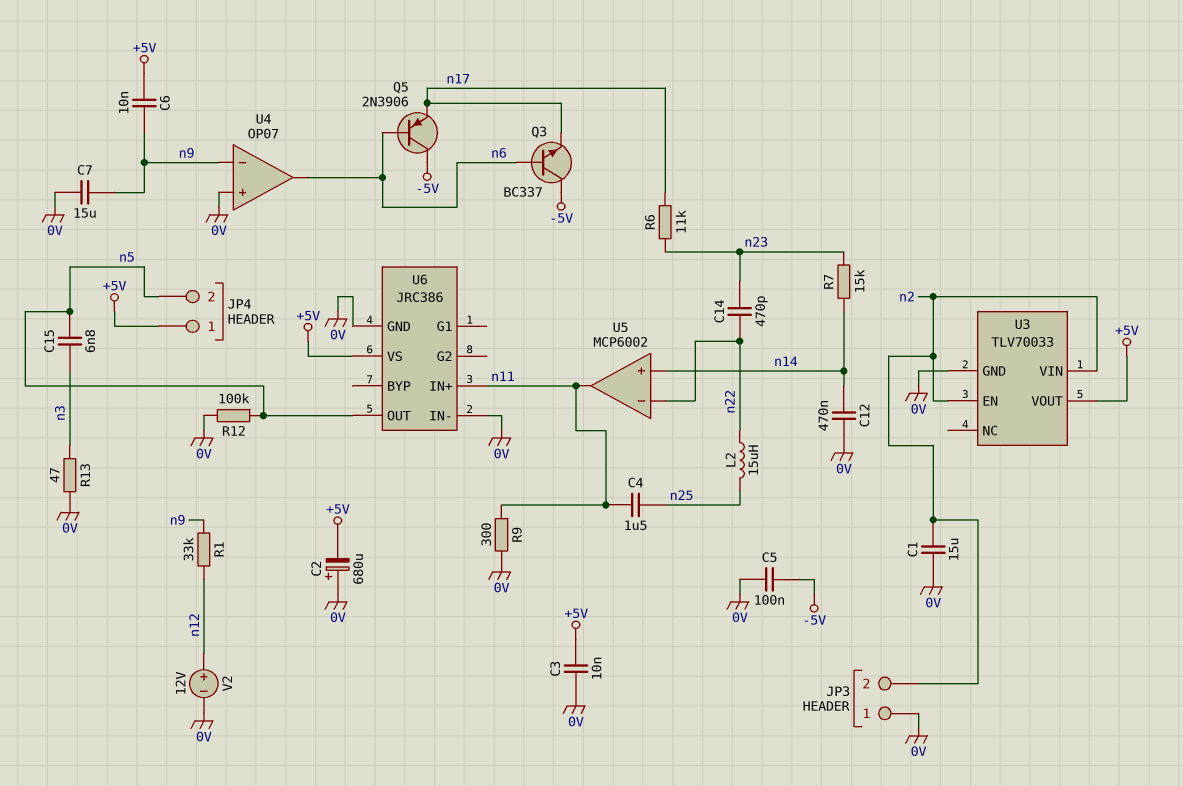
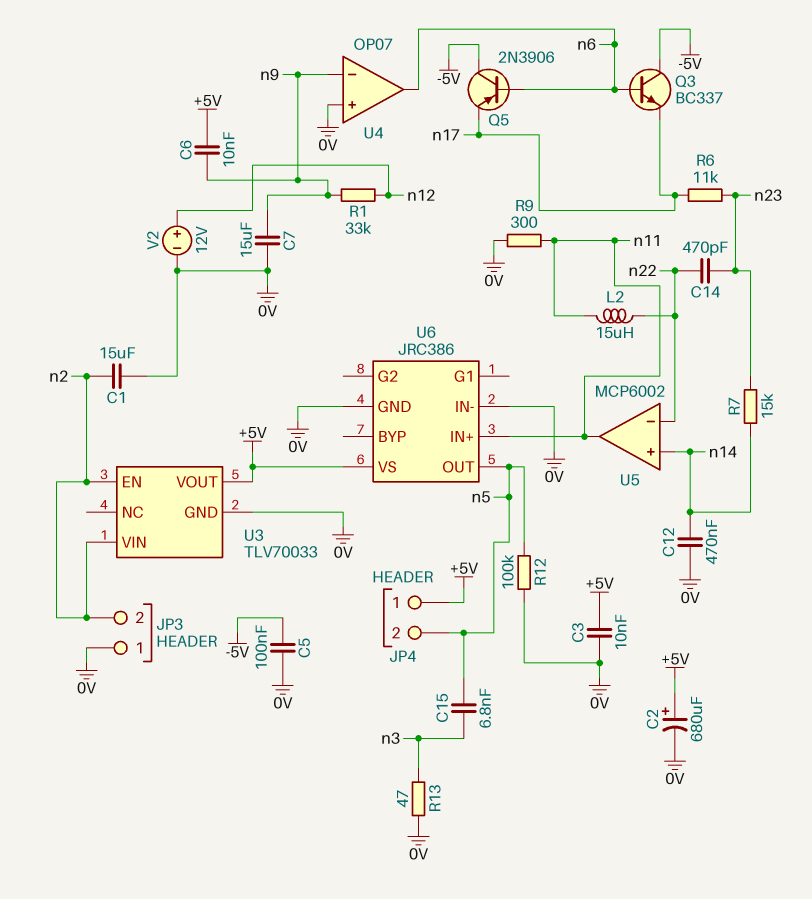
C2: 680uF (plus 0V, minus +5V) -> 680uF (plus +5V, minus 0V)
C4: 1.5uF (n11, n25) -> none
L2: 15uH (n22, n25) -> 15uH (n11, n22)

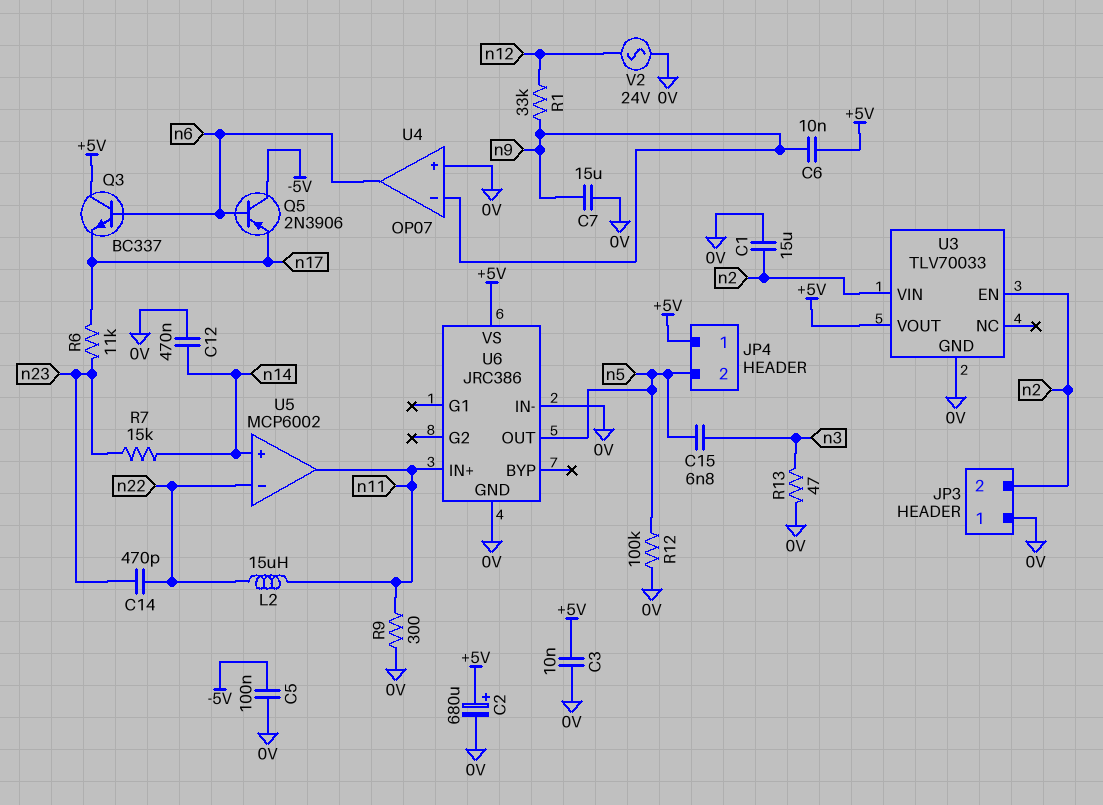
Q3: NPN BC337 (B n6, C -5V, E n17) -> NPN BC337 (B n6, C +5V, E n17)
V2: 12V (plus n12, minus 0V) -> AC 24V (0V, n12)

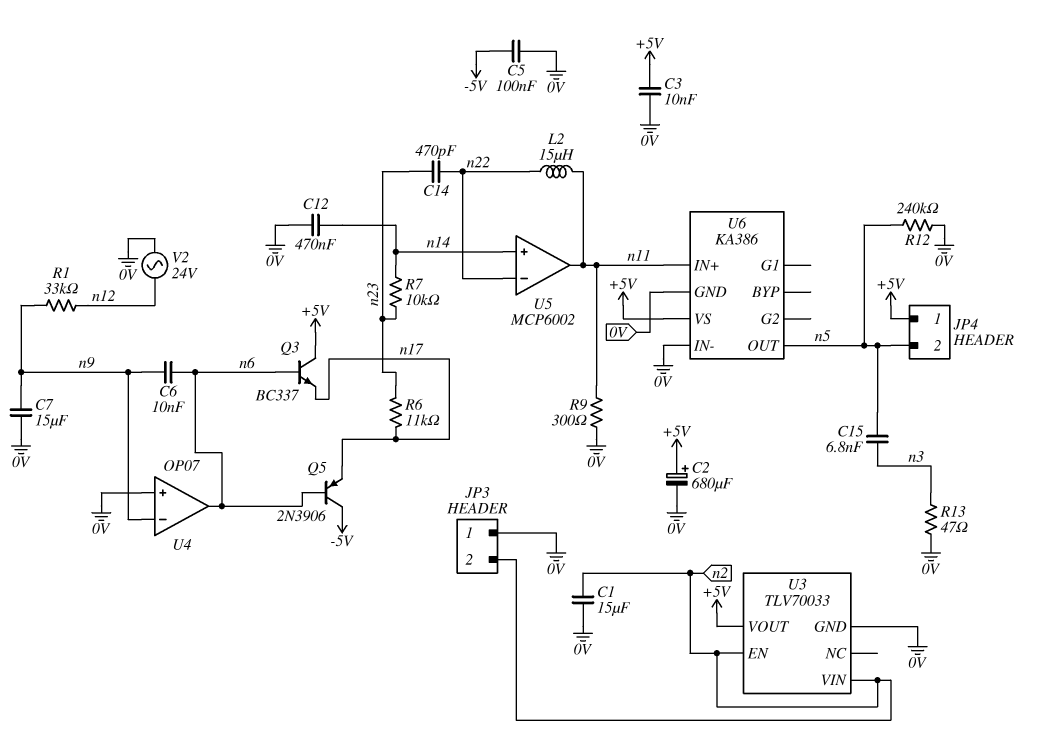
C6: 10nF (+5V, n9) -> 10nF (n6, n9)
R7: 15k (n14, n23) -> 10k (n14, n23)
R12: 100k (0V, n5) -> 240k (0V, n5)
U6: JRC386 -> KA386

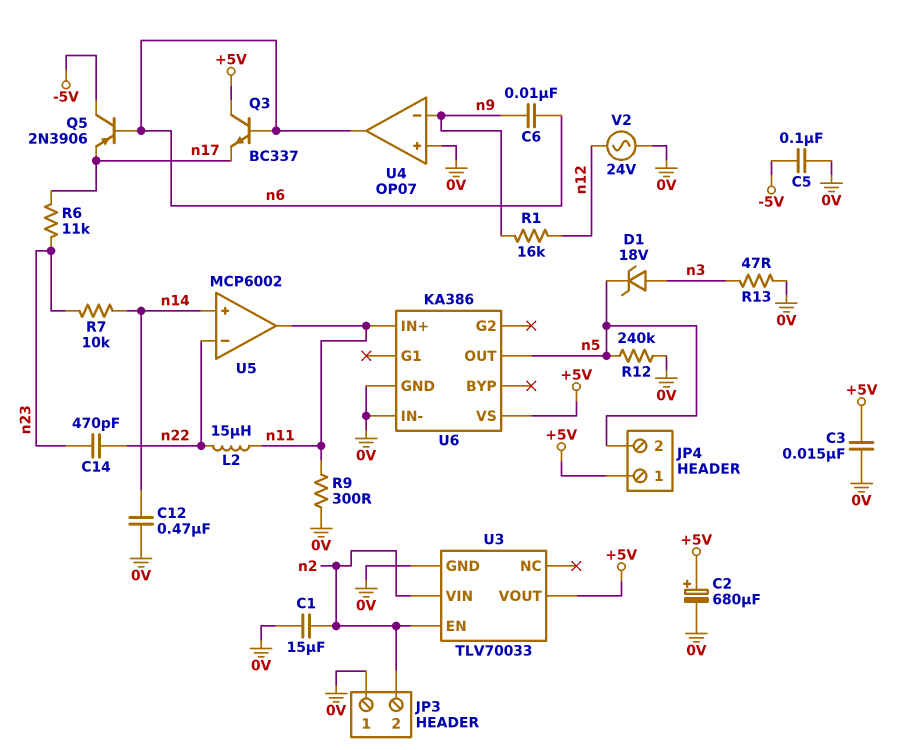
C3: 10nF (+5V, 0V) -> 15nF (+5V, 0V)
C7: 15uF (0V, n9) -> none
C15: 6.8nF (n3, n5) -> none
D1: none -> zener 18V (A n3, K n5)
R1: 33k (n9, n12) -> 16k (n9, n12)

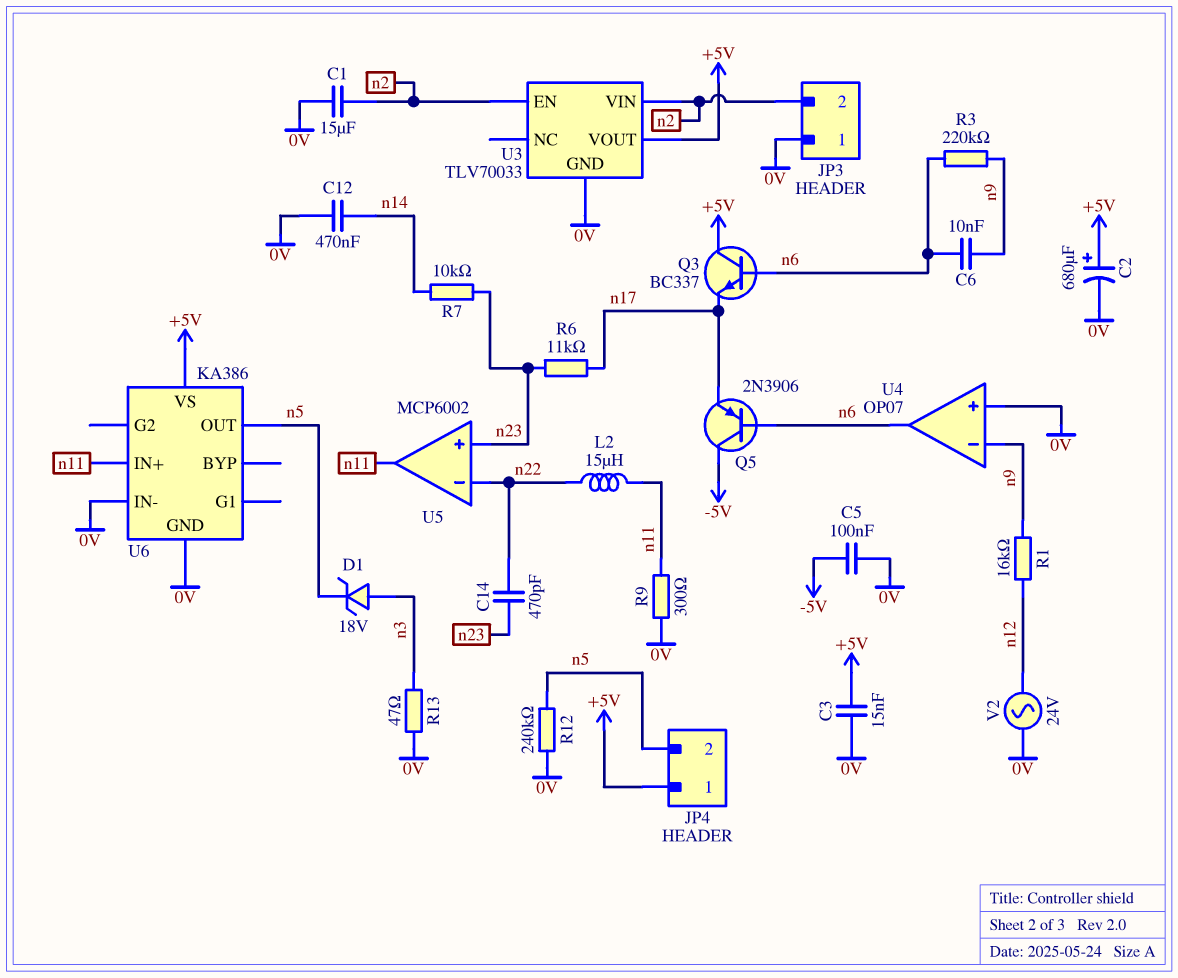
R3: none -> 220k (n6, n9)
U5 pin in+: n14 -> n23

